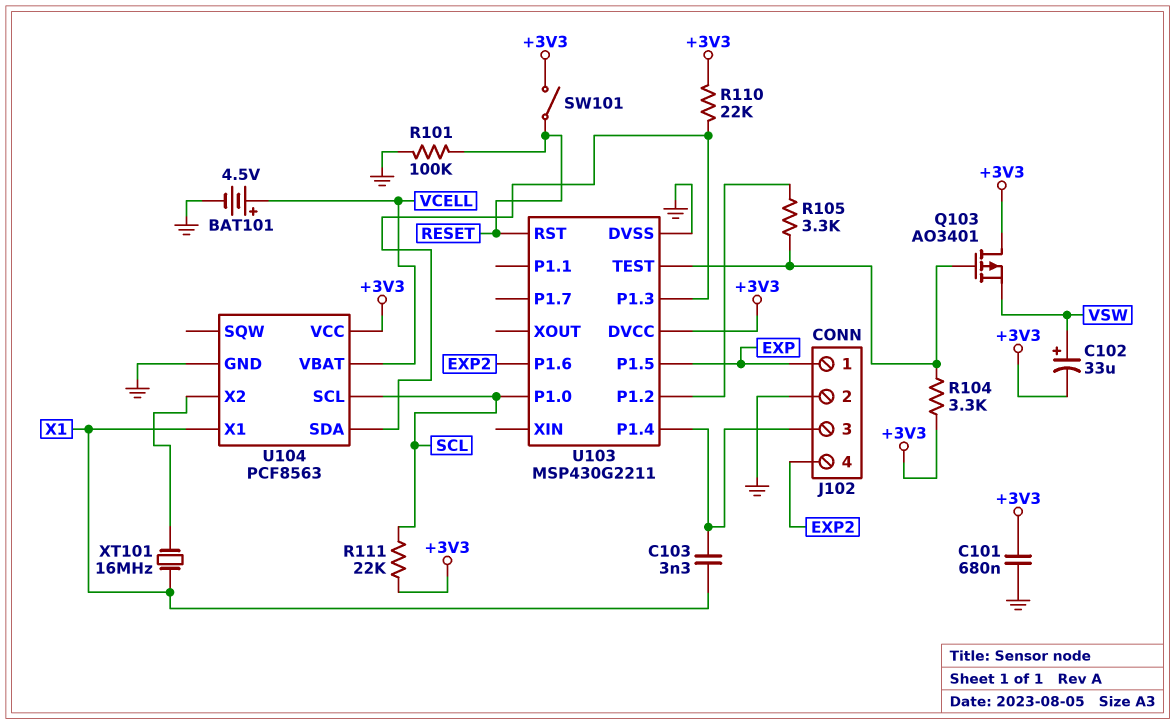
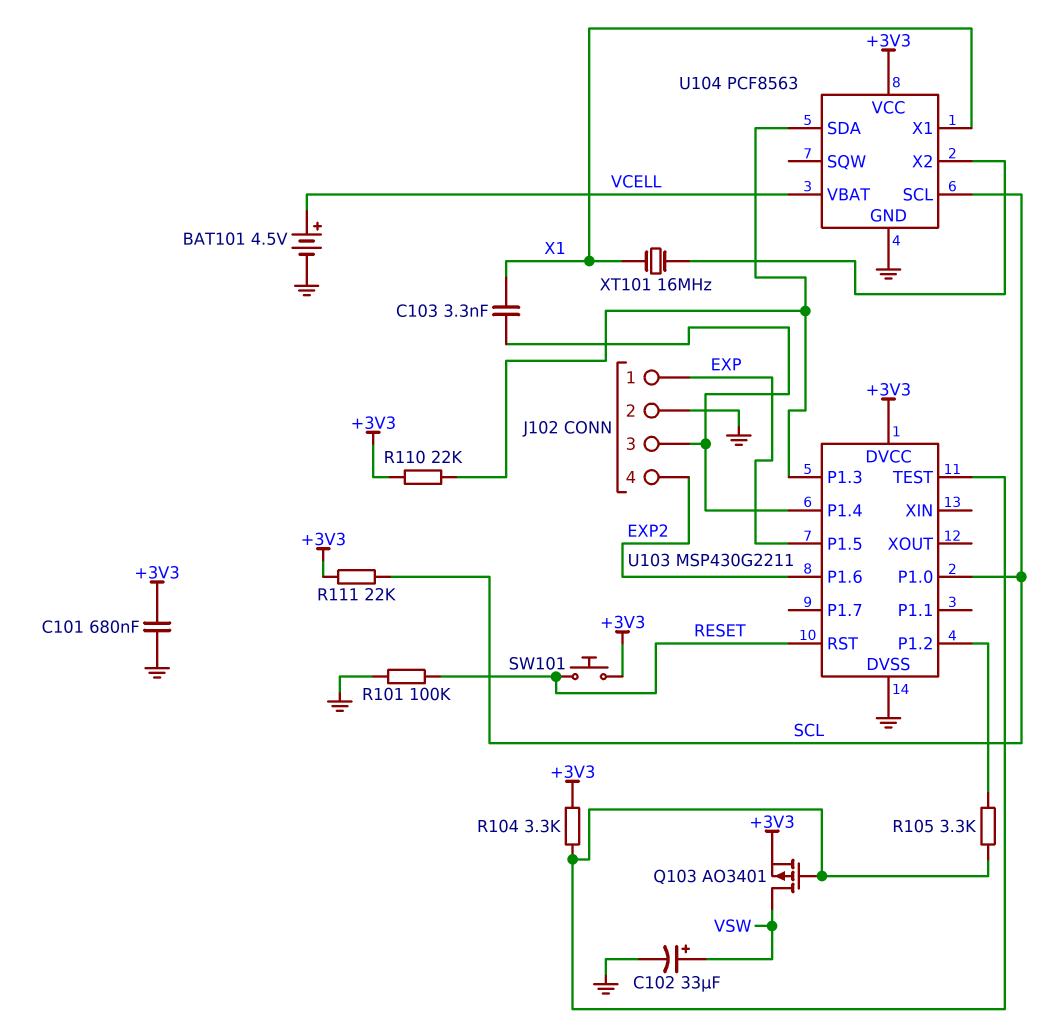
C102: 33uF (plus VSW, minus +3V3) -> 33uF (plus VSW, minus GND)
Q103: PMOS AO3401 (G U103/TEST, D +3V3, S VSW) -> PMOS AO3401 (G U103/TEST, D VSW, S +3V3)
SW101: switch (+3V3, RESET) -> button (+3V3, RESET)

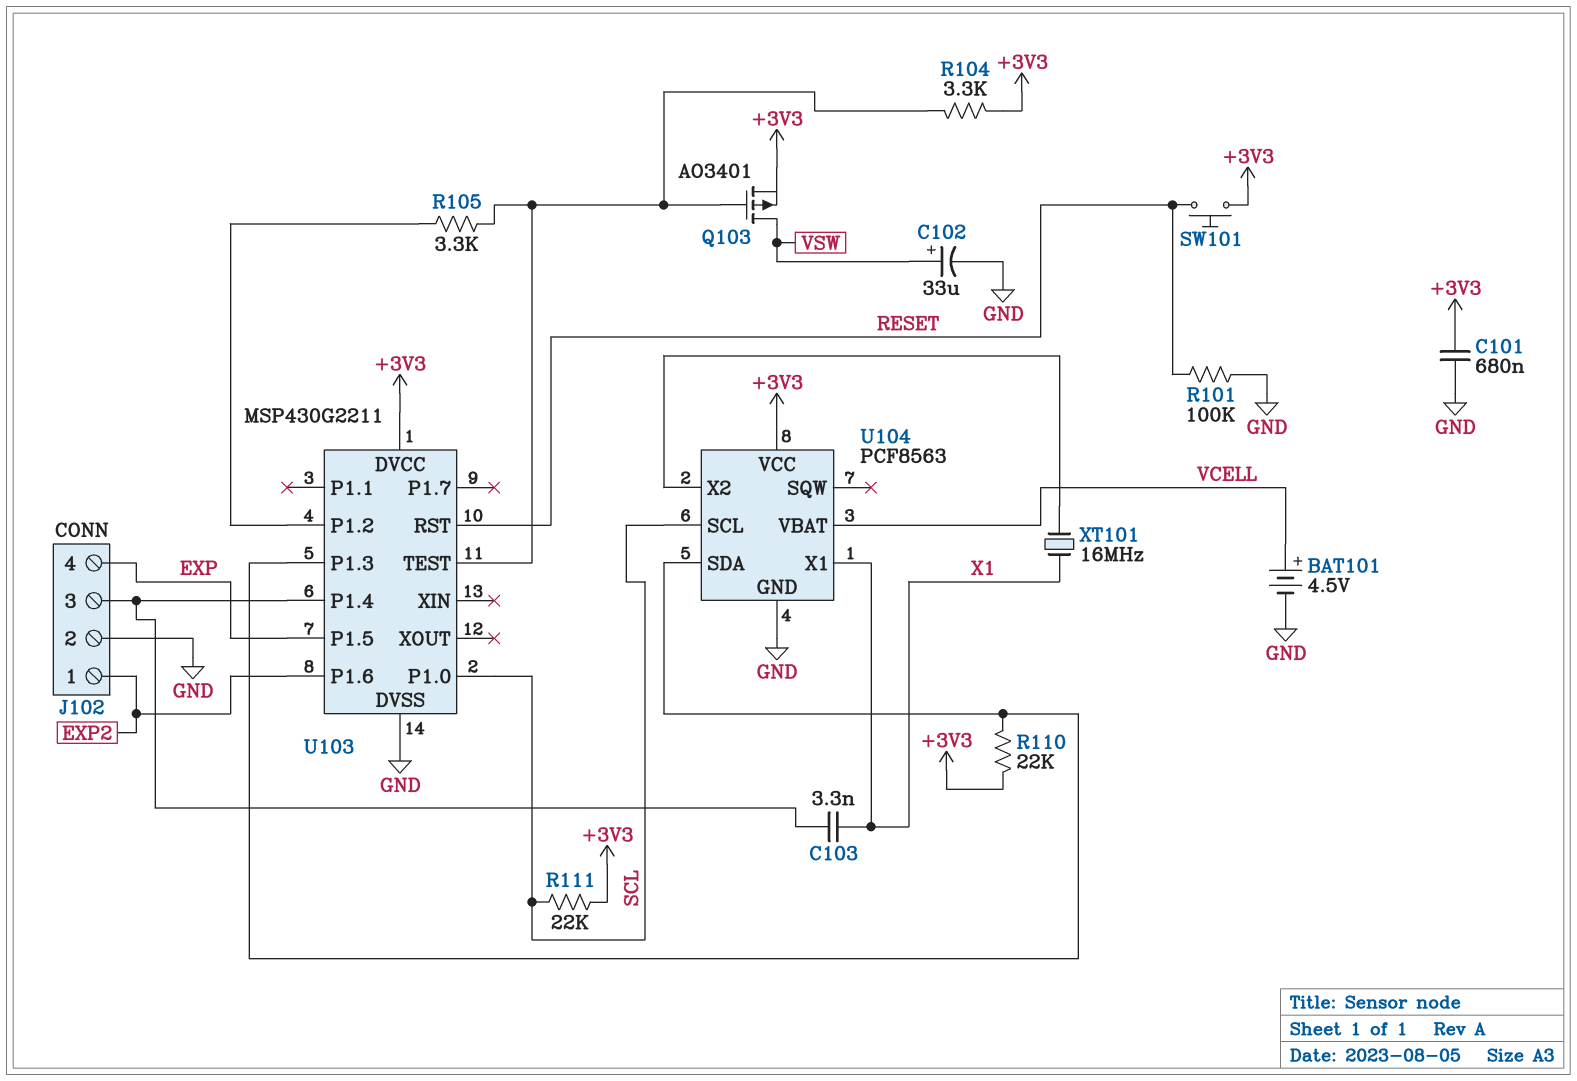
J102 pin 1: EXP -> EXP2
J102 pin 4: EXP2 -> EXP

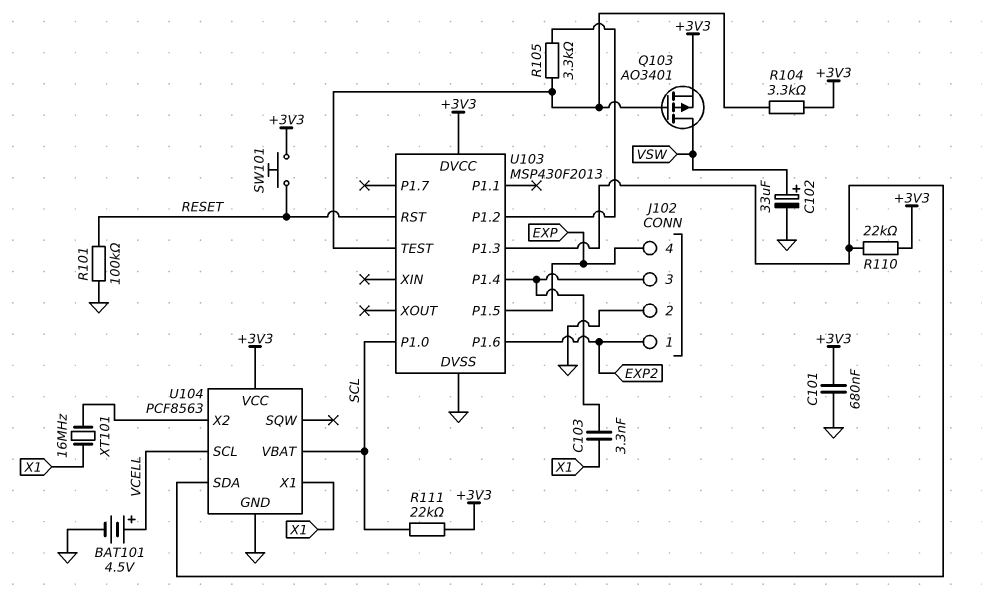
U103: MSP430G2211 -> MSP430F2013
U104 pin SCL: SCL -> VCELL
U104 pin VBAT: VCELL -> SCL

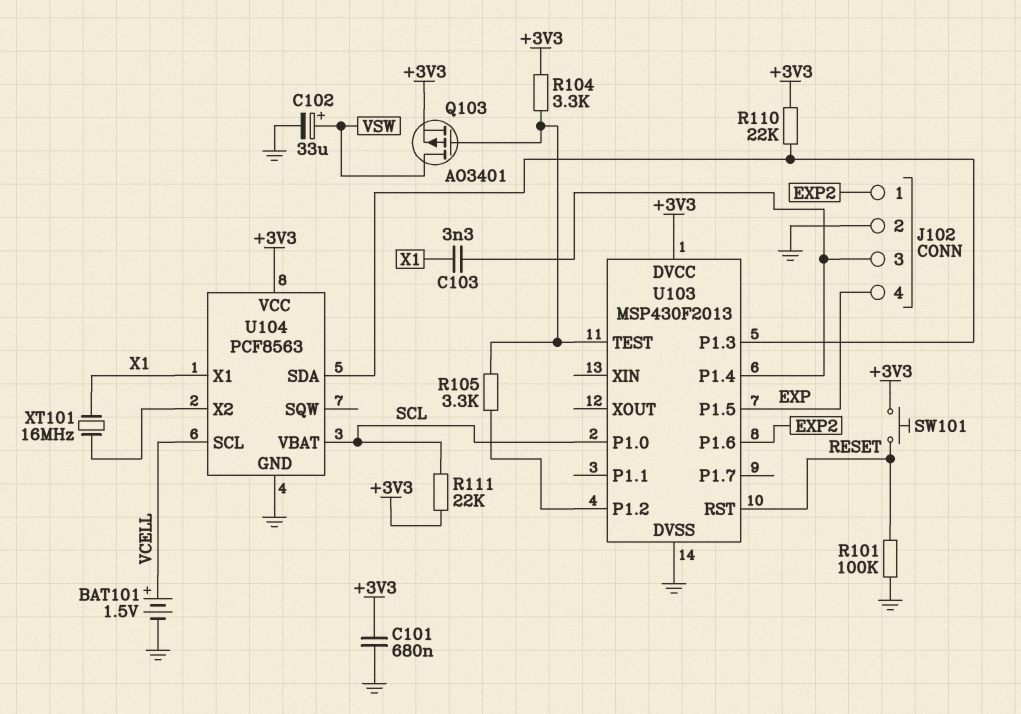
BAT101: 4.5V (plus VCELL, minus GND) -> 1.5V (plus VCELL, minus GND)

